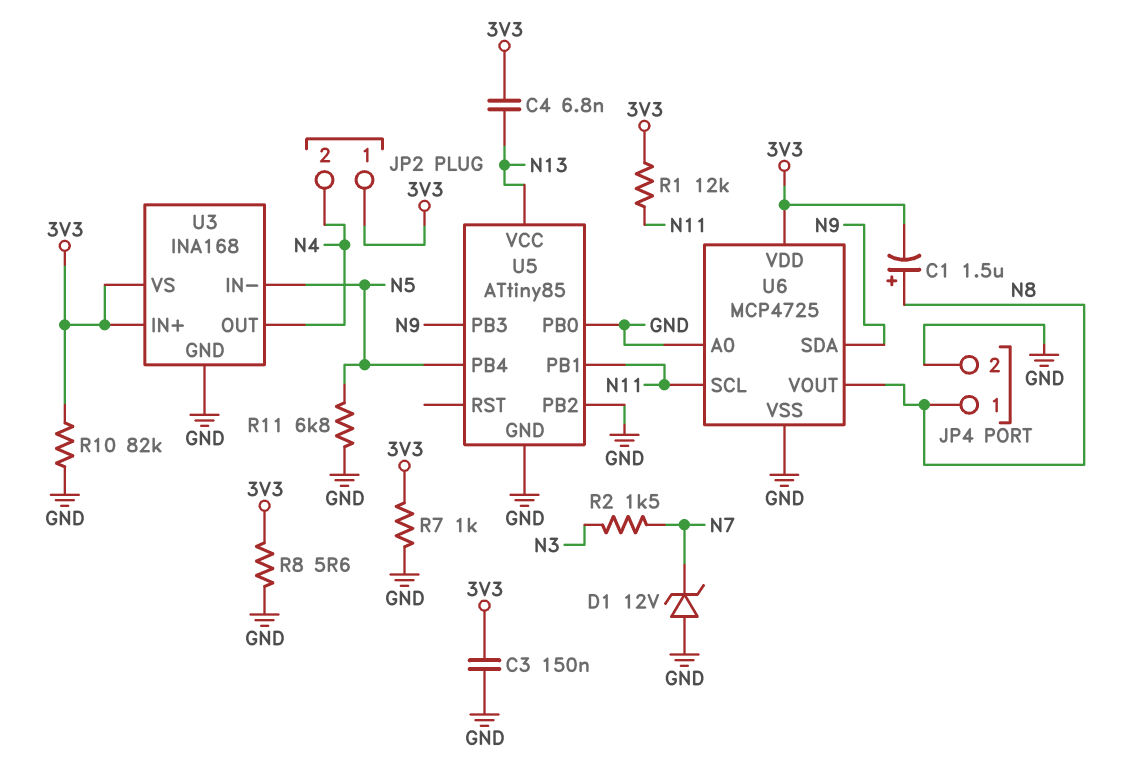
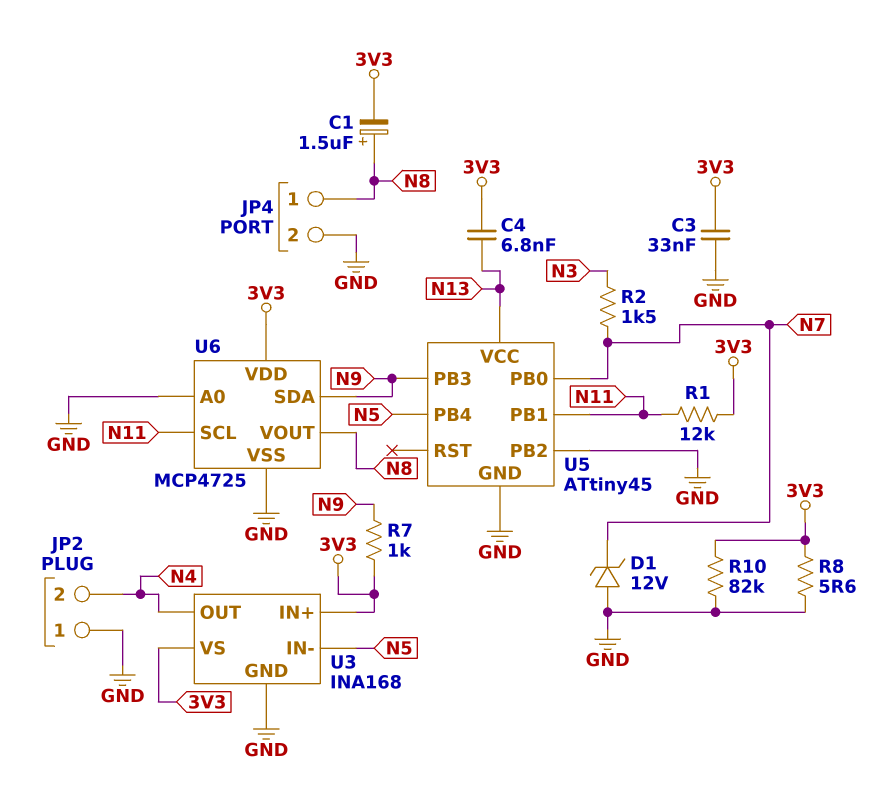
C3: 150nF (3V3, GND) -> 33nF (3V3, GND)
JP2 pin 1: 3V3 -> GND
R7: 1k (3V3, GND) -> 1k (3V3, N9)
R11: 6.8k (GND, N5) -> none
U5: ATtiny85 -> ATtiny45
U5 pin PB0: GND -> N7

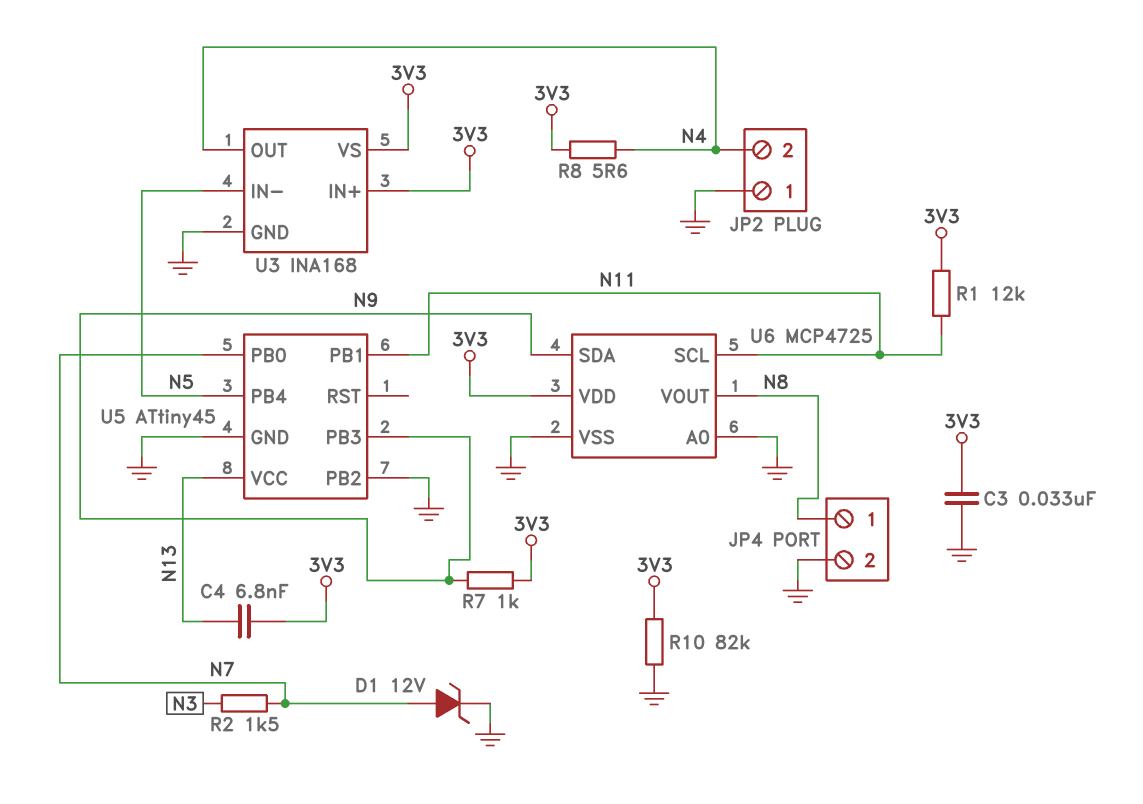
C1: 1.5uF (plus N8, minus 3V3) -> none
D1: zener 12V (A GND, K N7) -> zener 12V (A N7, K GND)
R8: 5.6 (3V3, GND) -> 5.6 (3V3, N4)

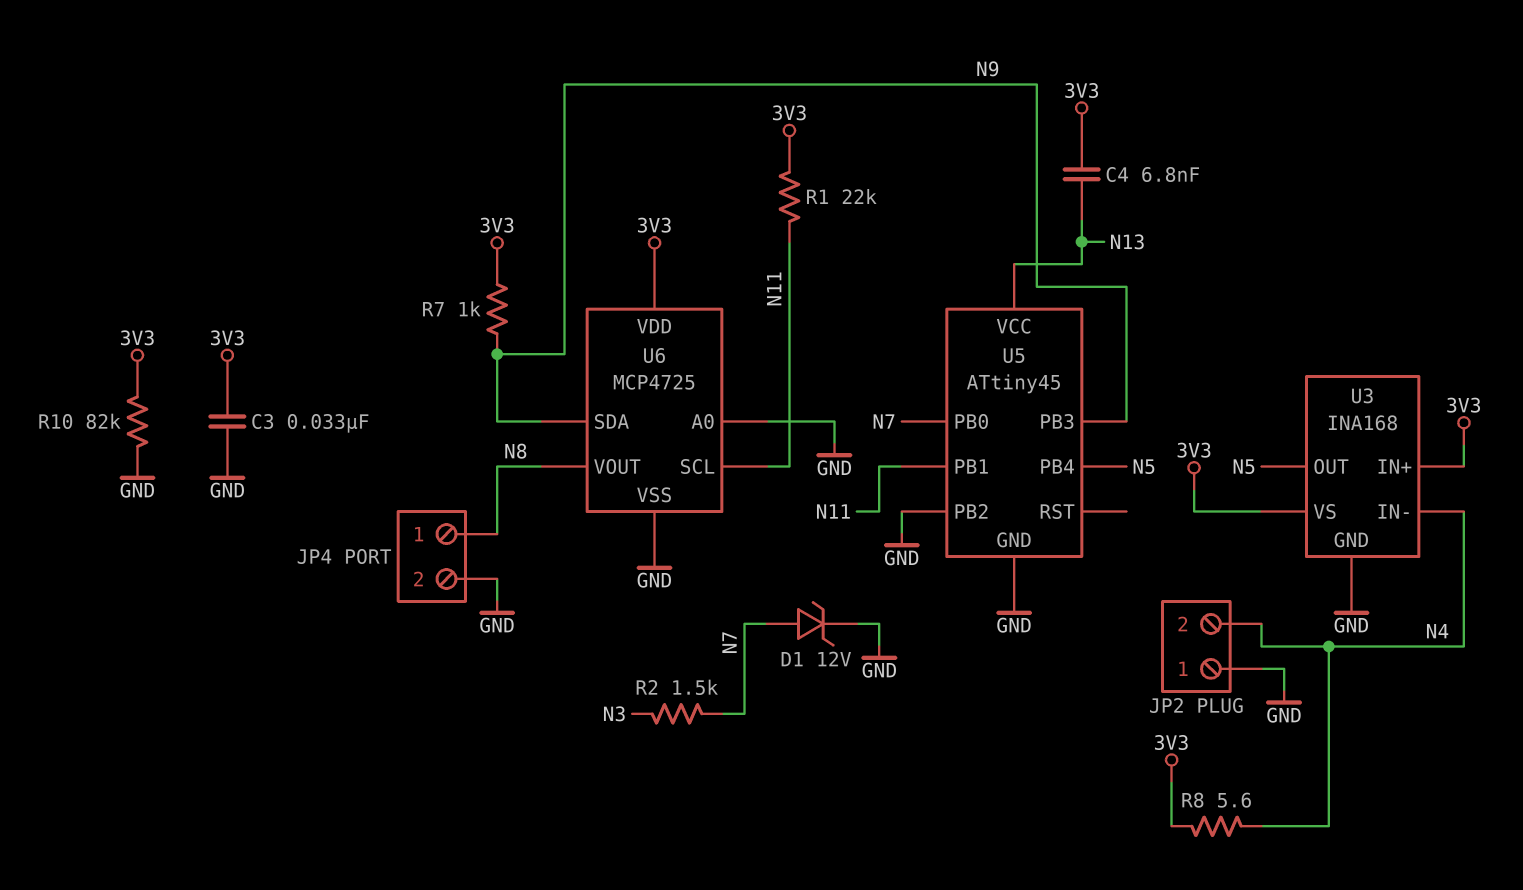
R1: 12k (3V3, N11) -> 22k (3V3, N11)
U3 pin IN-: N5 -> N4
U3 pin OUT: N4 -> N5

